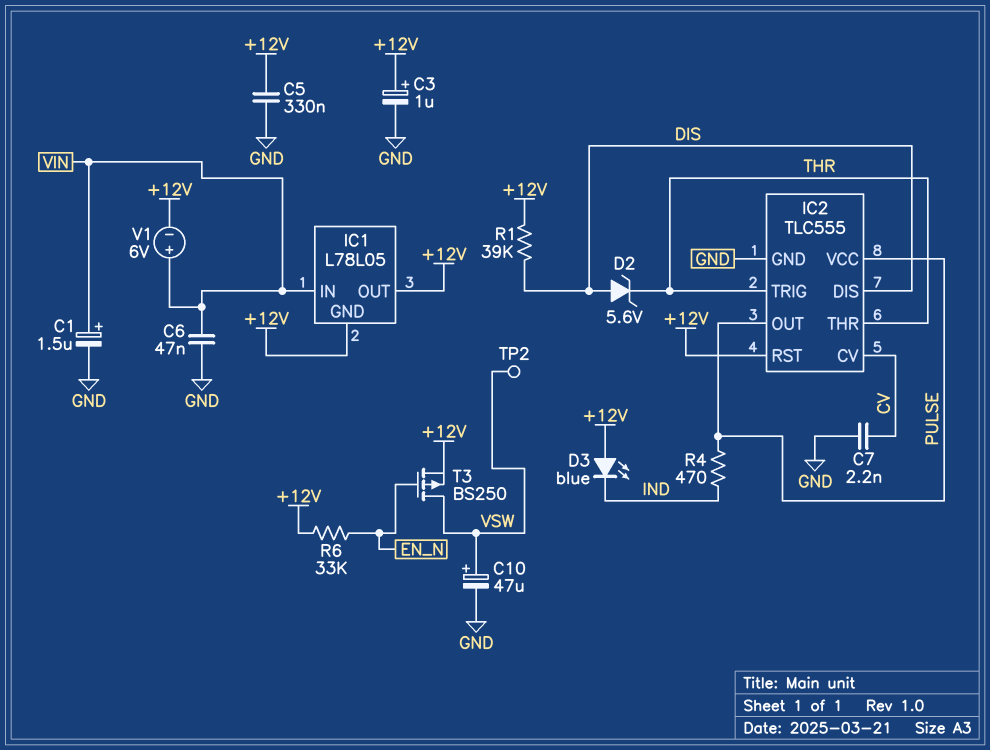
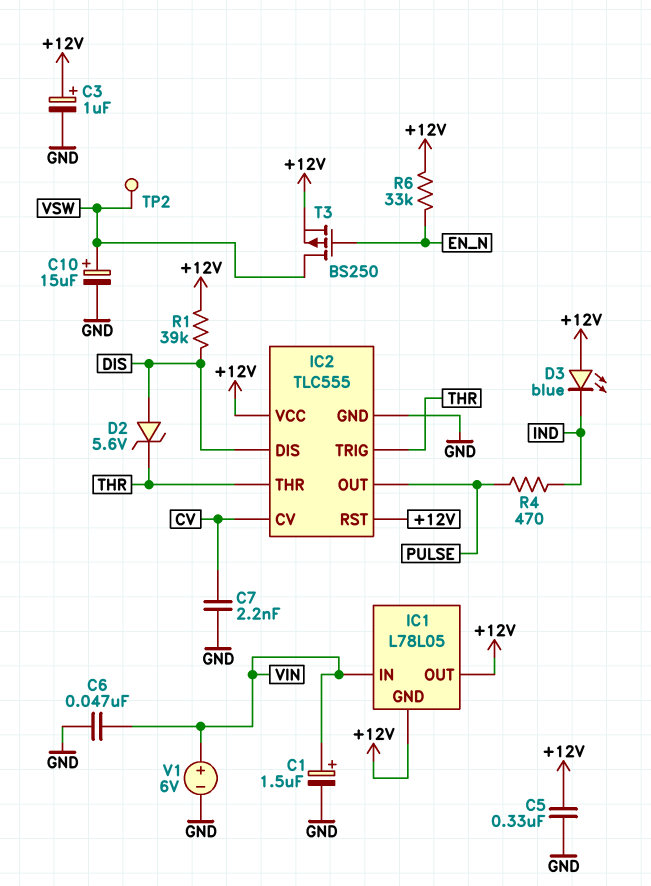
C10: 47uF (plus VSW, minus GND) -> 15uF (plus VSW, minus GND)
IC2 pin VCC: PULSE -> +12V
V1: 6V (plus VIN, minus +12V) -> 6V (plus VIN, minus GND)

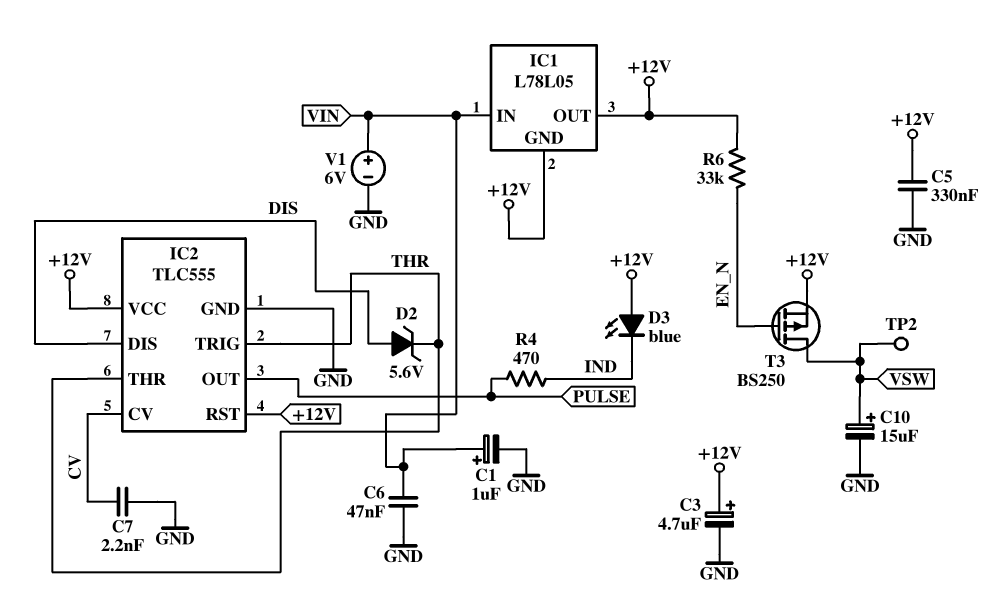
C1: 1.5uF (plus VIN, minus GND) -> 1uF (plus VIN, minus GND)
C3: 1uF (plus +12V, minus GND) -> 4.7uF (plus +12V, minus GND)
R1: 39k (+12V, DIS) -> none

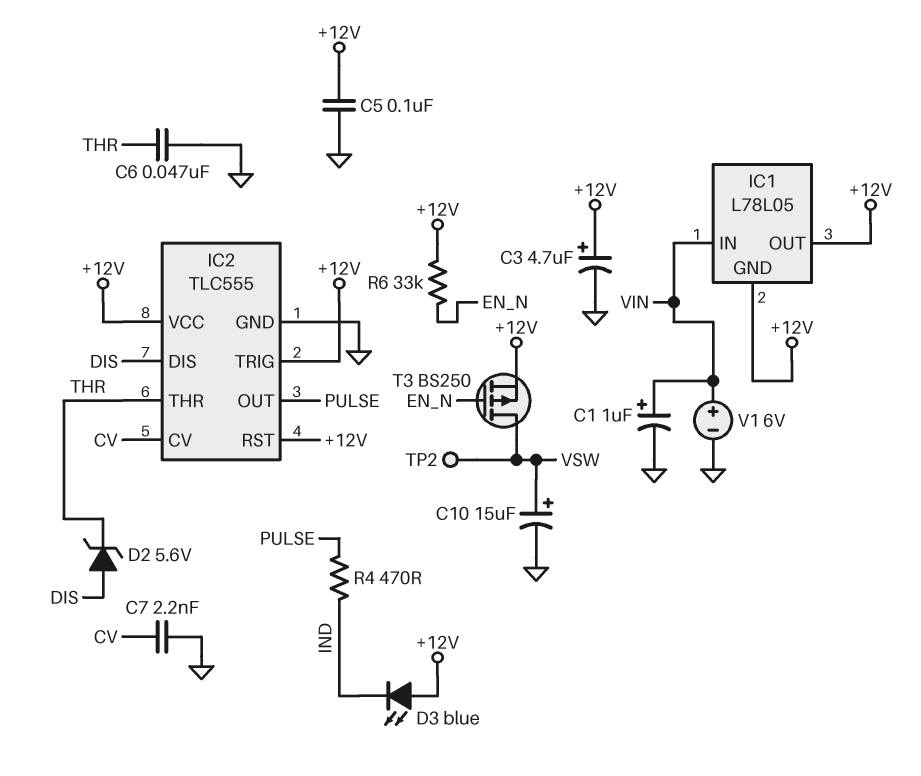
C5: 330nF (+12V, GND) -> 100nF (+12V, GND)
C6: 47nF (GND, VIN) -> 47nF (GND, THR)
IC2 pin TRIG: THR -> +12V

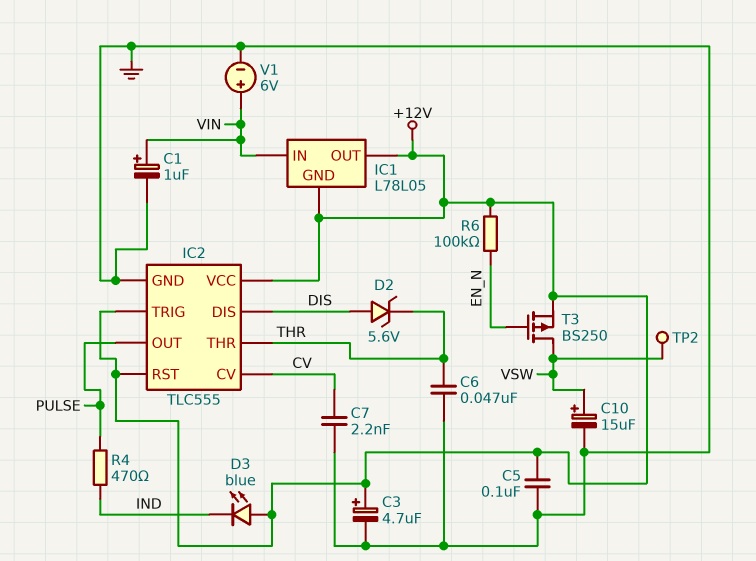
R6: 33k (+12V, EN_N) -> 100k (+12V, EN_N)

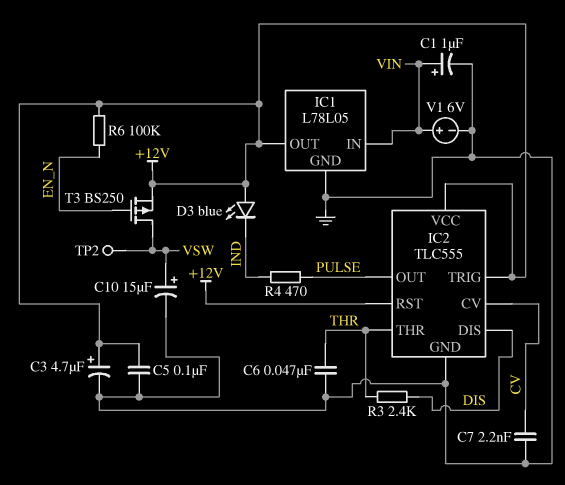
D2: zener 5.6V (A DIS, K THR) -> none
IC1 pin GND: +12V -> GND
R3: none -> 2.4k (DIS, THR)

